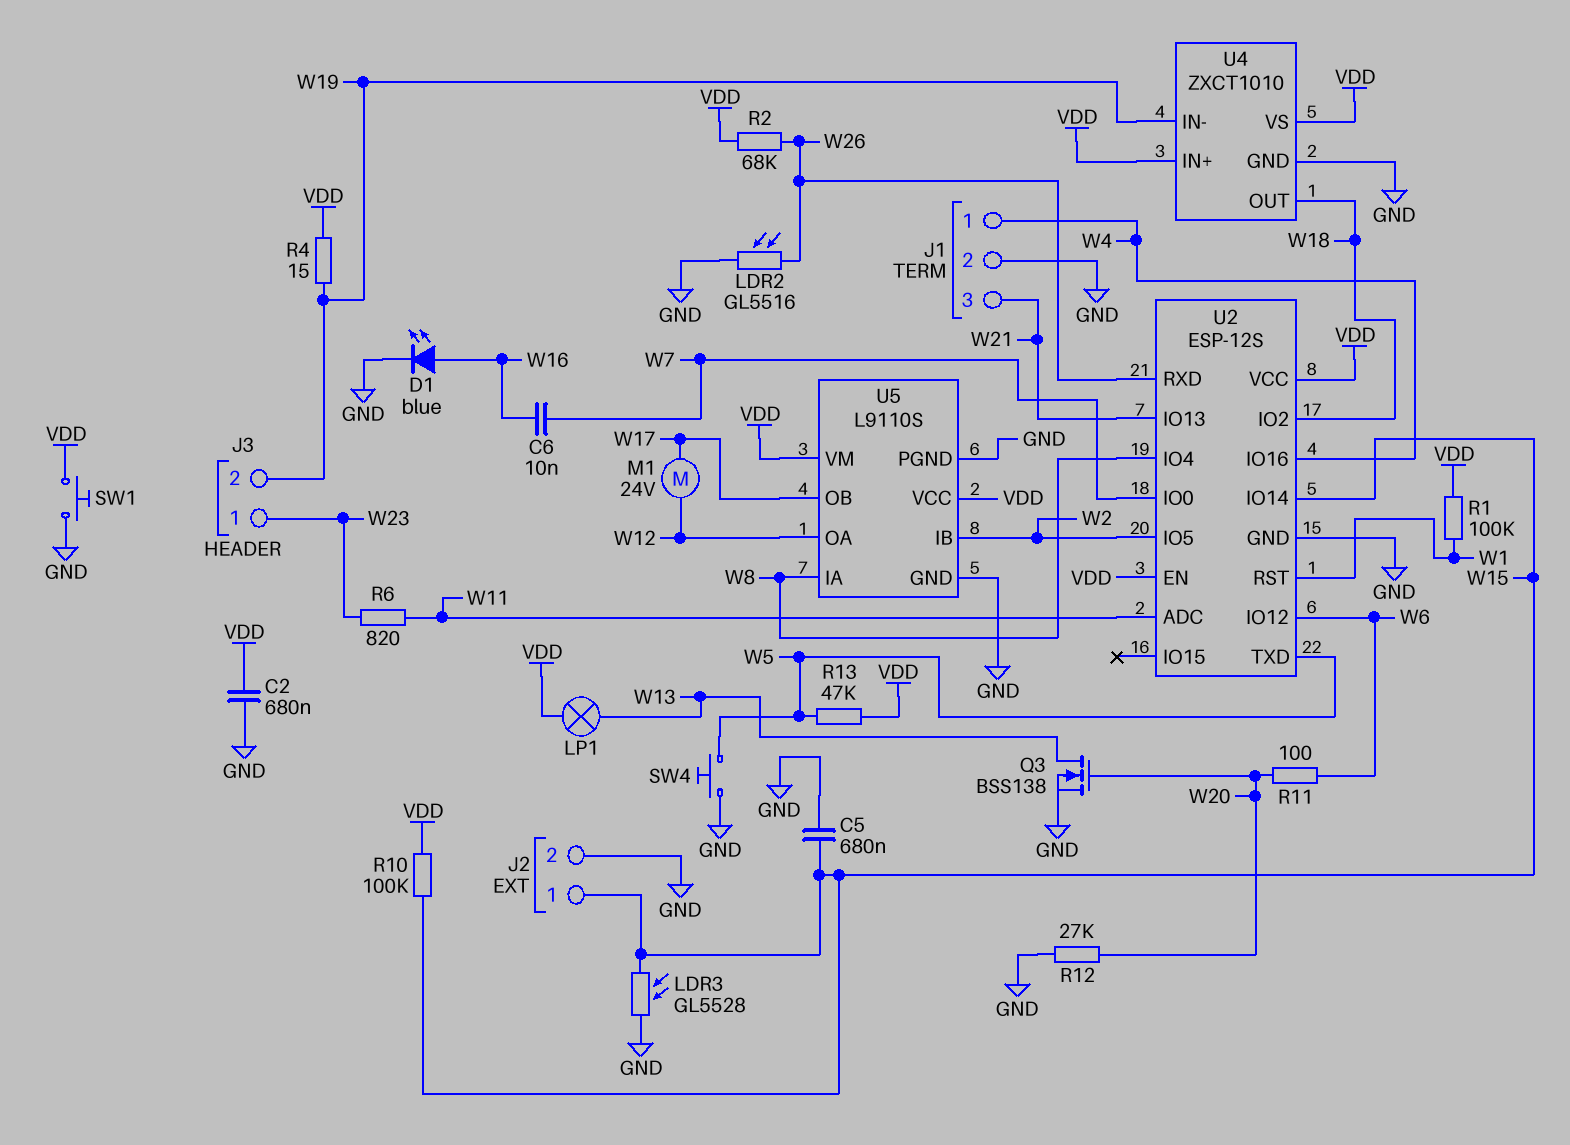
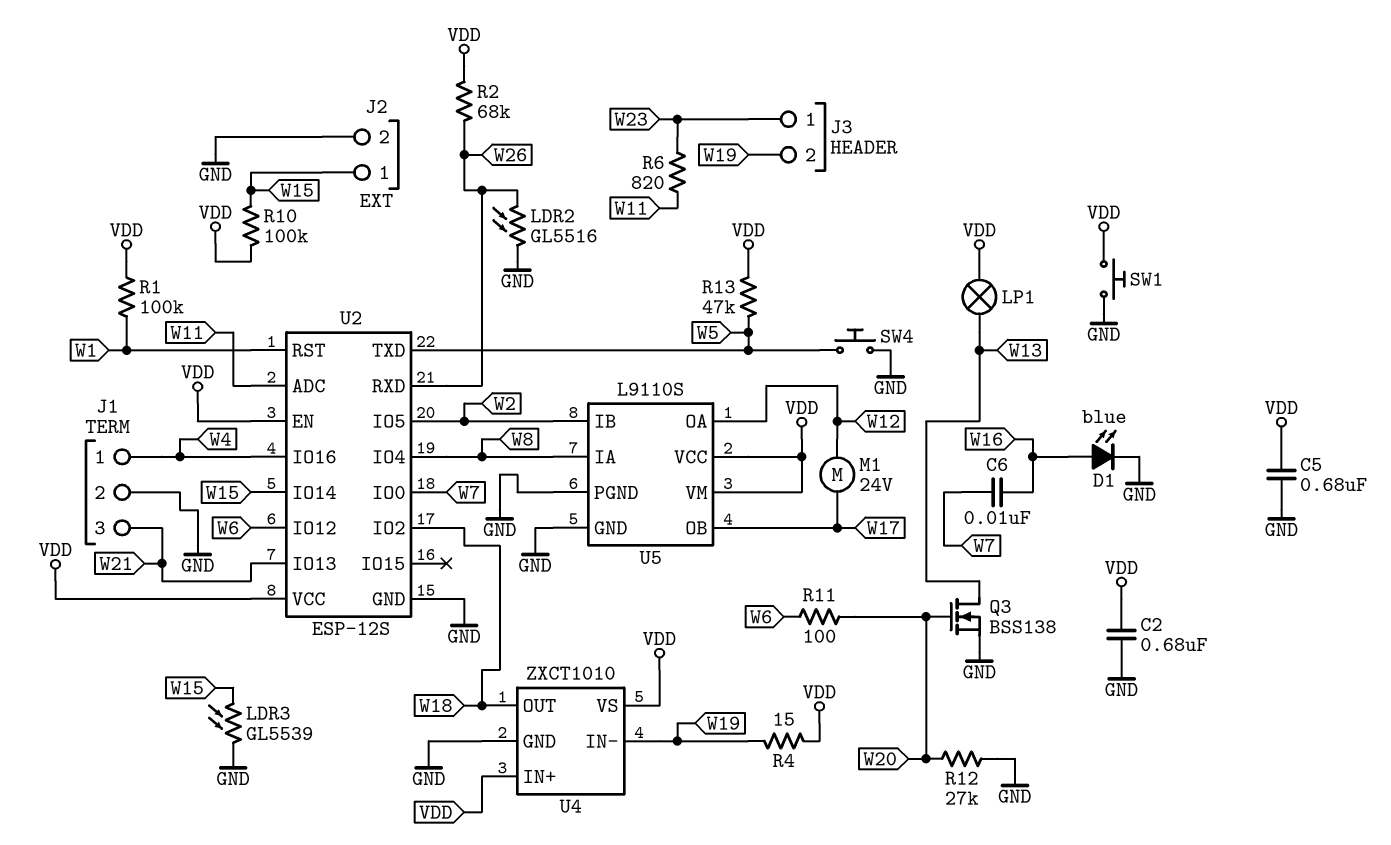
C5: 680nF (GND, W15) -> 680nF (GND, VDD)
LDR3: GL5528 (GND, W15) -> GL5539 (GND, W15)

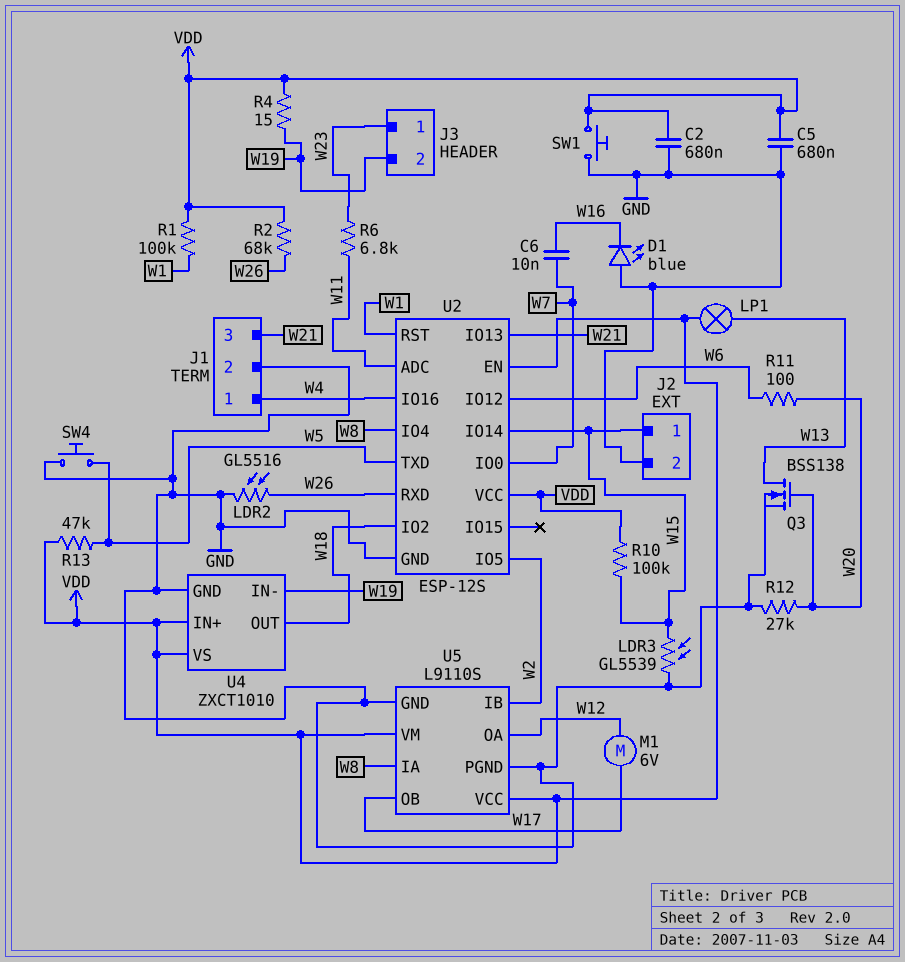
D1: LED blue (A W16, K GND) -> LED blue (A GND, K W16)
M1: motor 24V (W12, W17) -> motor 6V (W12, W17)
R6: 820 (W11, W23) -> 6.8k (W11, W23)

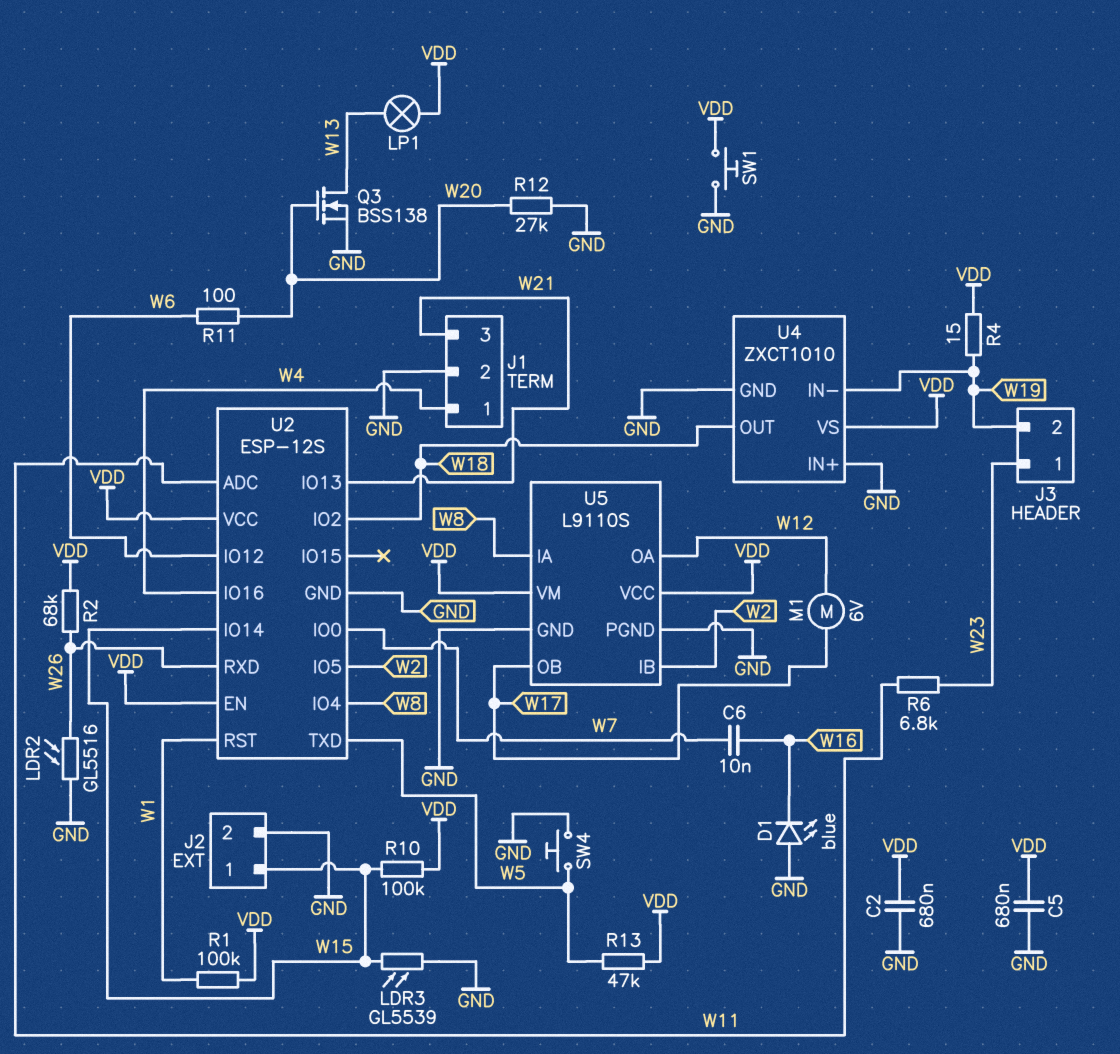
U4 pin IN+: VDD -> GND

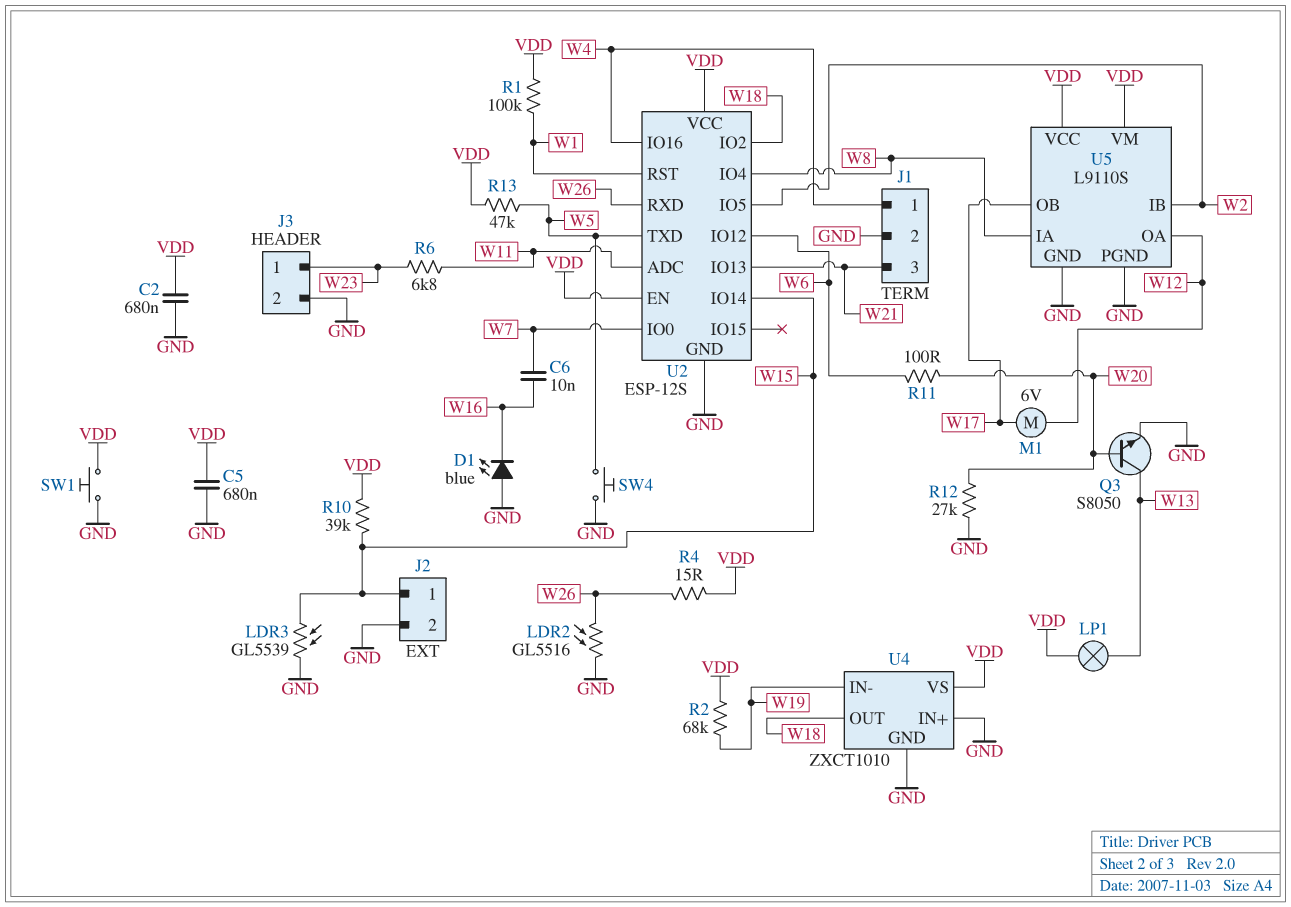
J3 pin 2: W19 -> GND
Q3: NMOS BSS138 (G W20, D W13, S GND) -> NPN S8050 (B W20, C W13, E GND)
R2: 68k (VDD, W26) -> 68k (VDD, W19)
R4: 15 (VDD, W19) -> 15 (VDD, W26)
R10: 100k (VDD, W15) -> 39k (VDD, W15)

